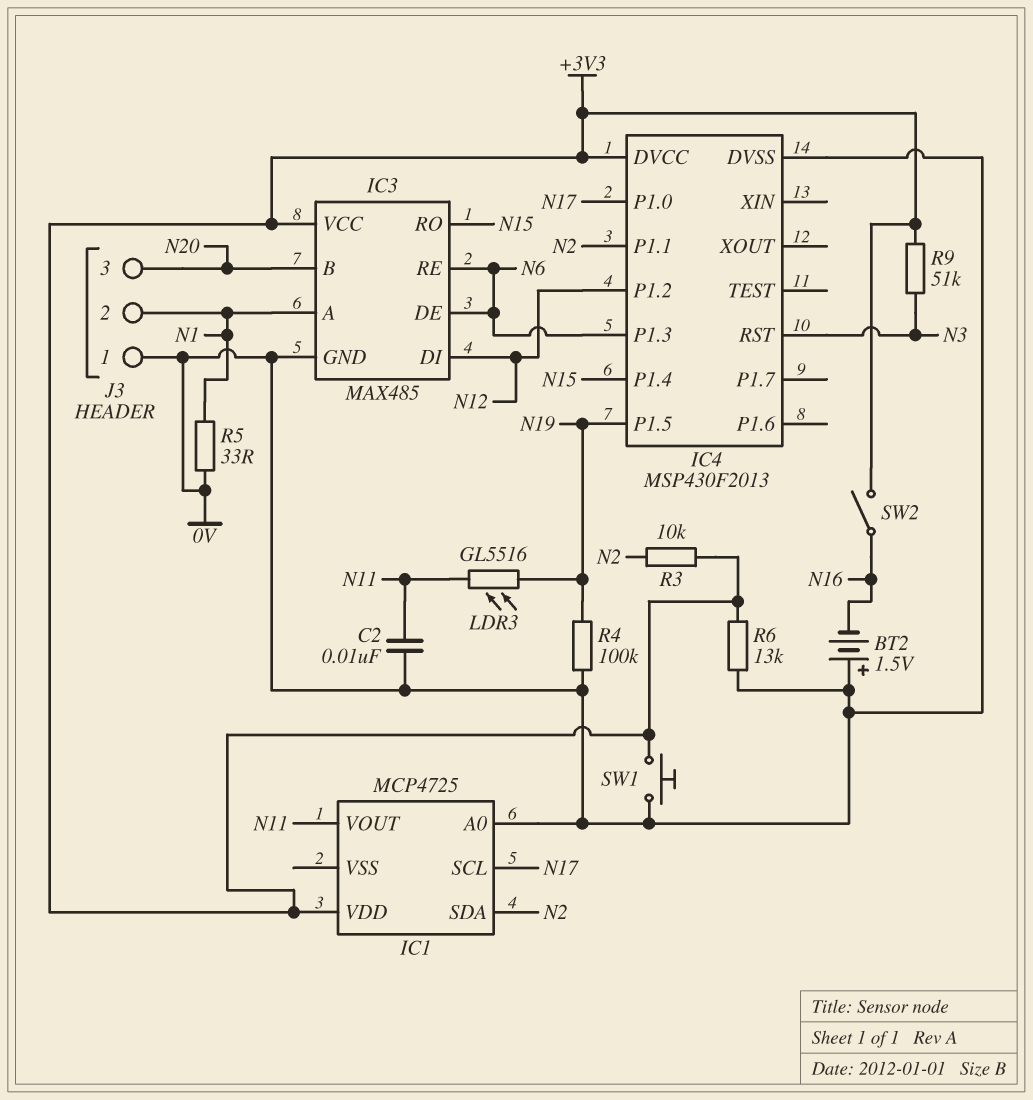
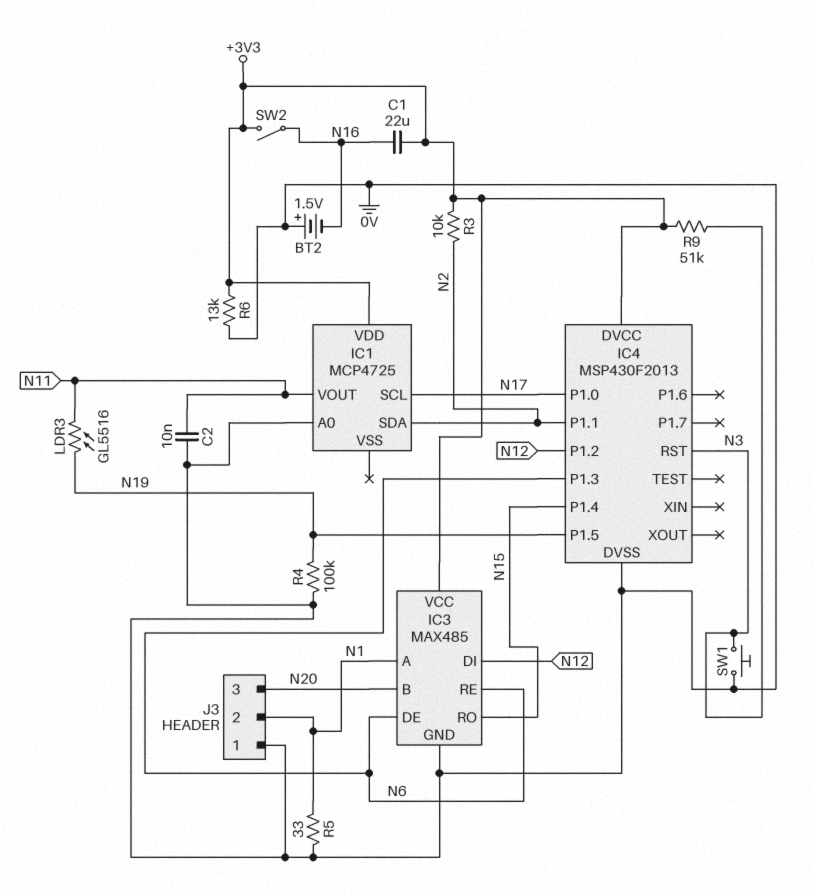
C1: none -> 22uF (+3V3, N16)
SW1: button (+3V3, 0V) -> button (0V, N3)

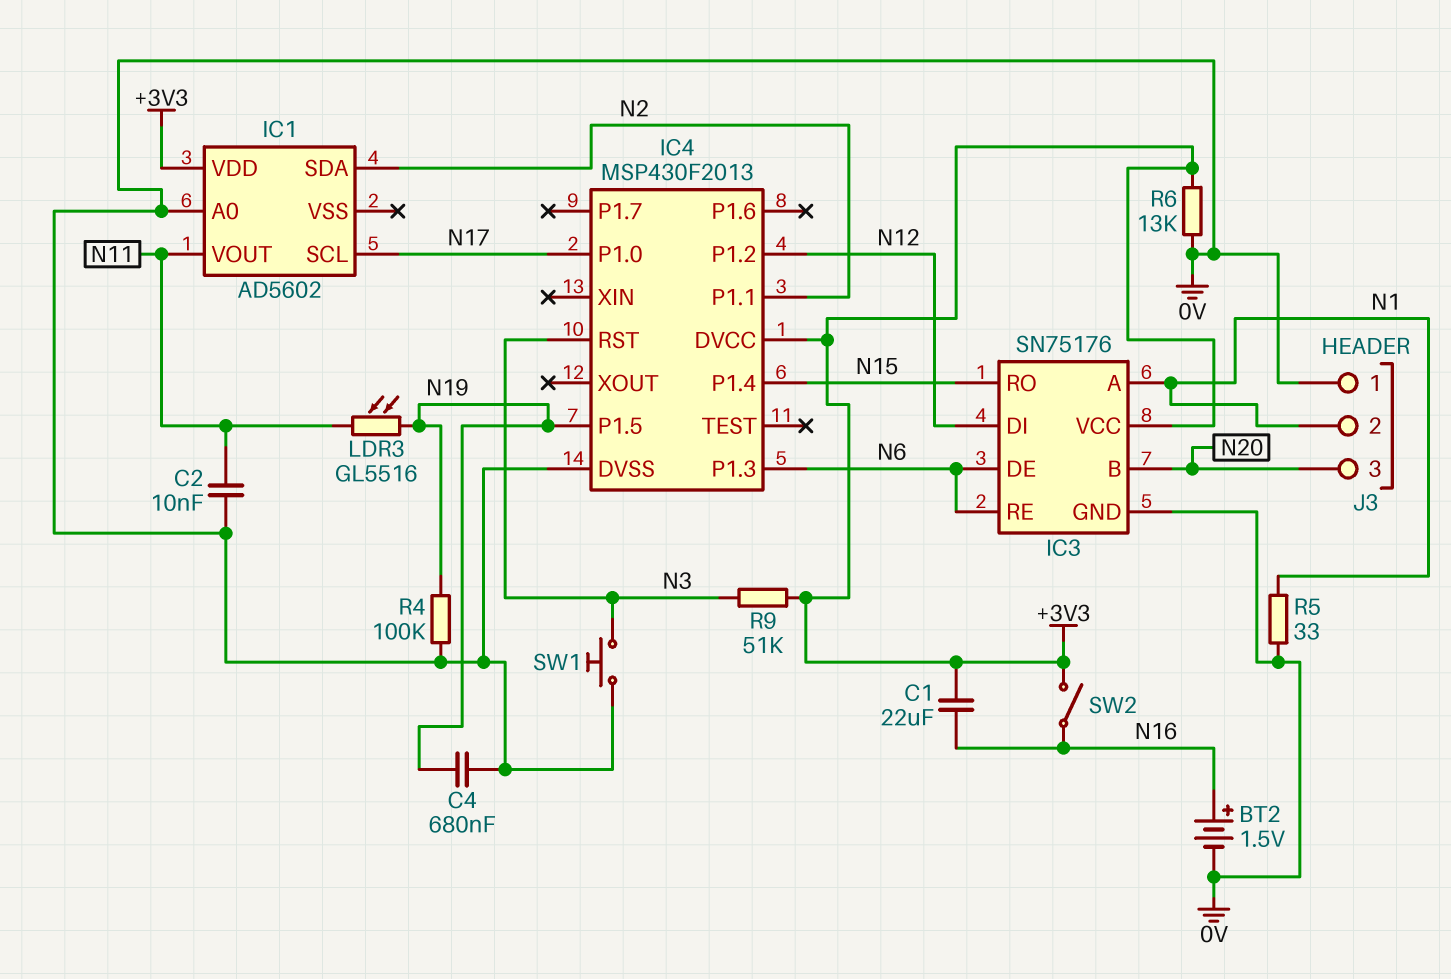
BT2: 1.5V (plus 0V, minus N16) -> 1.5V (plus N16, minus 0V)
C4: none -> 680nF (0V, N19)
IC1: MCP4725 -> AD5602
IC3: MAX485 -> SN75176
R3: 10k (+3V3, N2) -> none

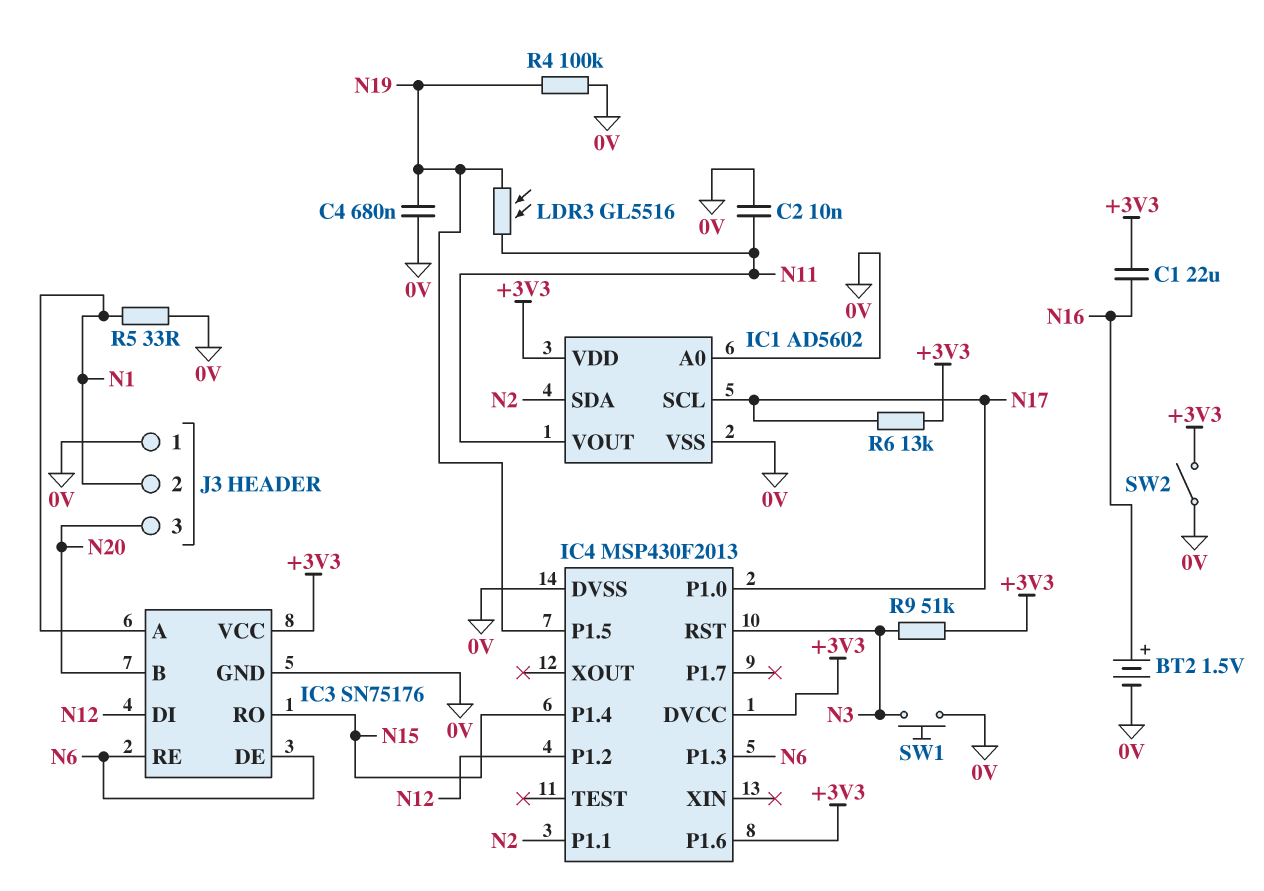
IC1 pin VSS: none -> 0V
IC4 pin P1.6: none -> +3V3
R6: 13k (+3V3, 0V) -> 13k (+3V3, N17)
SW2: switch (+3V3, N16) -> switch (+3V3, 0V)

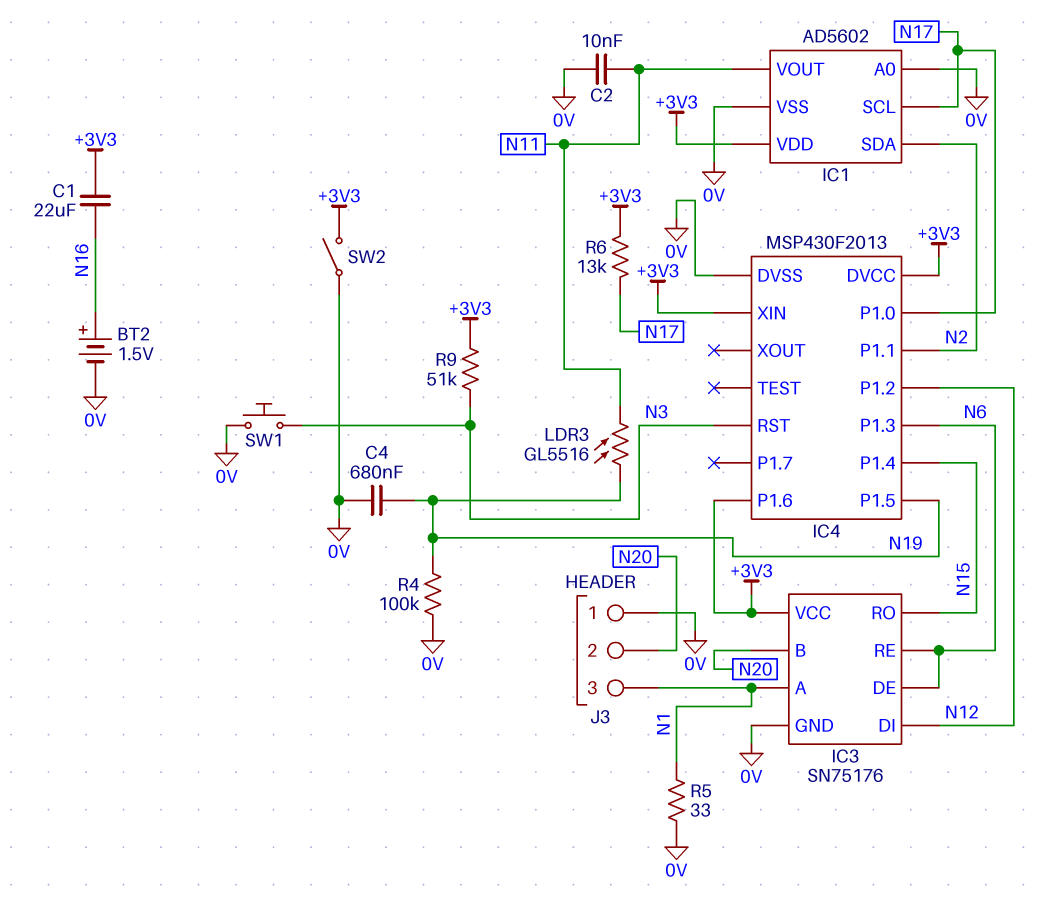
IC4 pin XIN: none -> +3V3
J3 pin 2: N1 -> N20
J3 pin 3: N20 -> N1

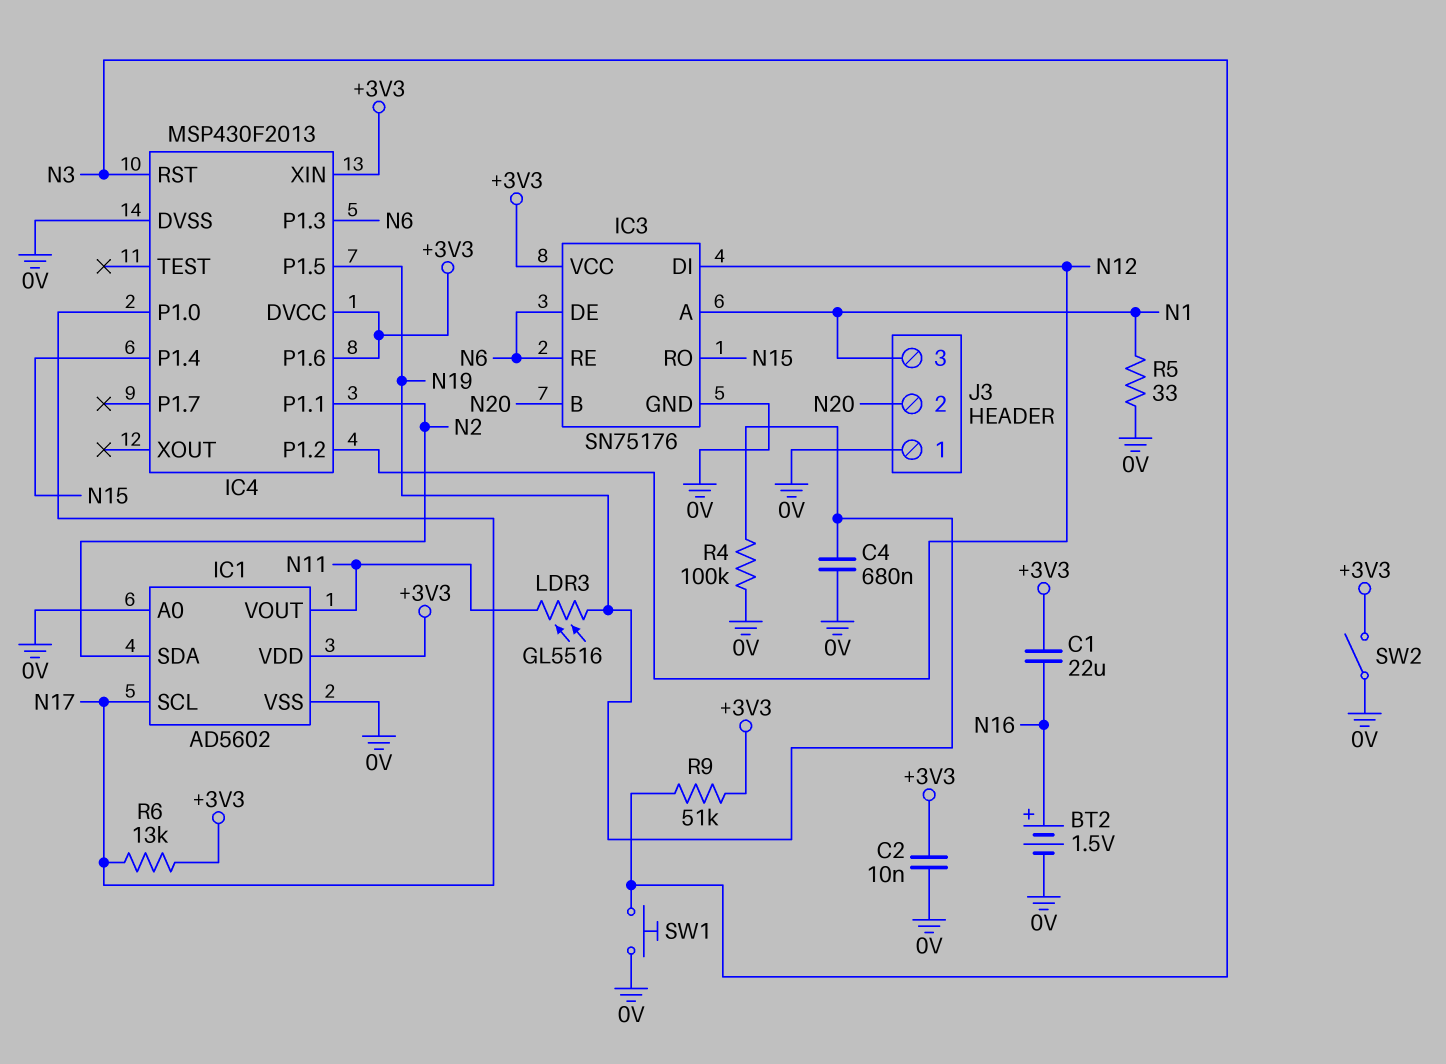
C2: 10nF (0V, N11) -> 10nF (+3V3, 0V)

